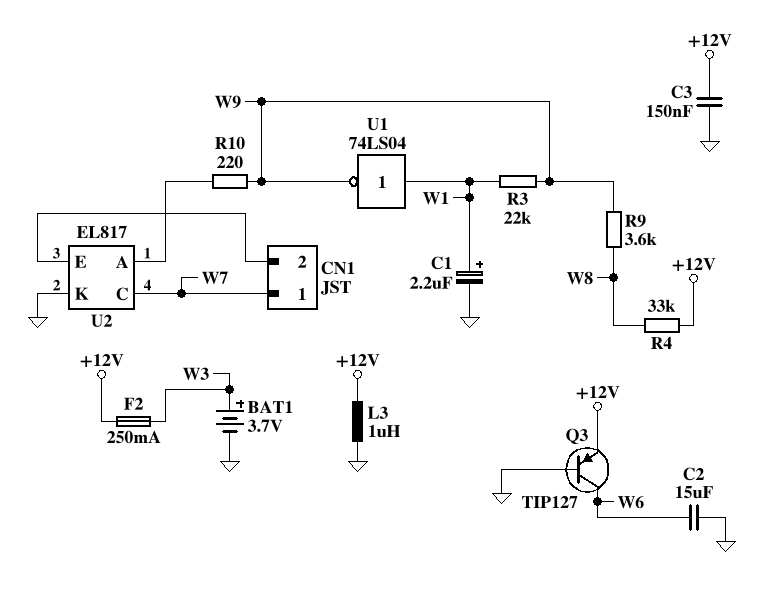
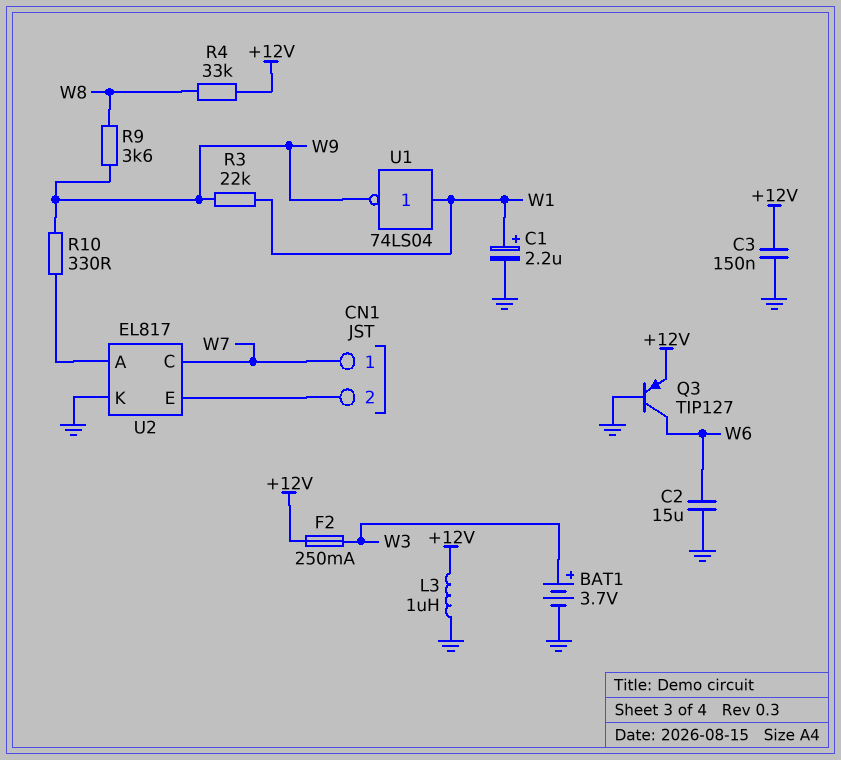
R10: 220 (U2/A, W9) -> 330 (U2/A, W9)

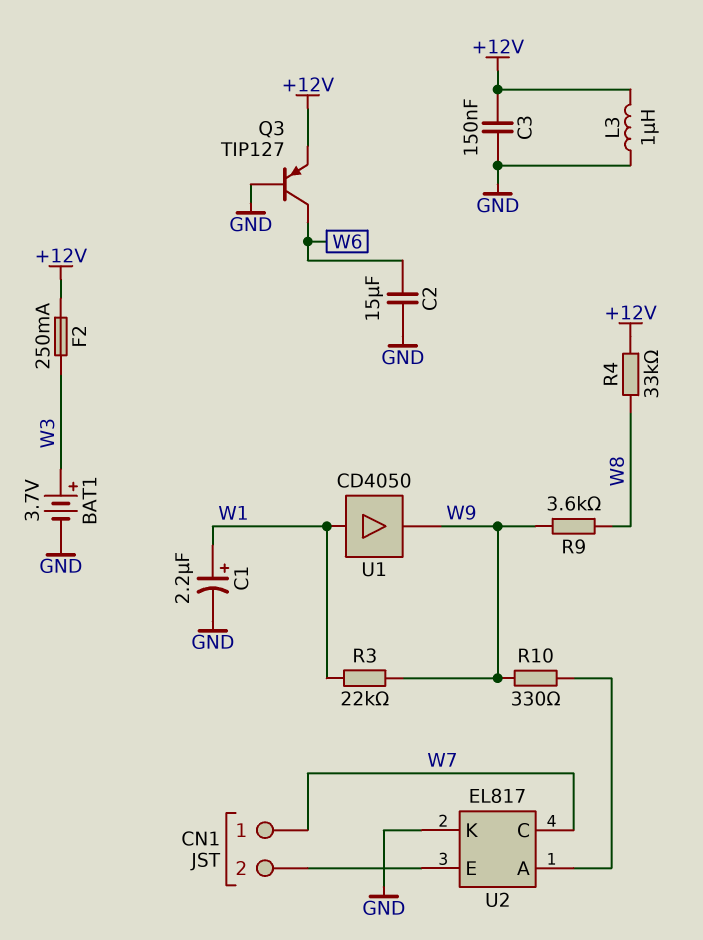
U1: NOT 74LS04 (in W1, out W9) -> buffer CD4050 (in W1, out W9)

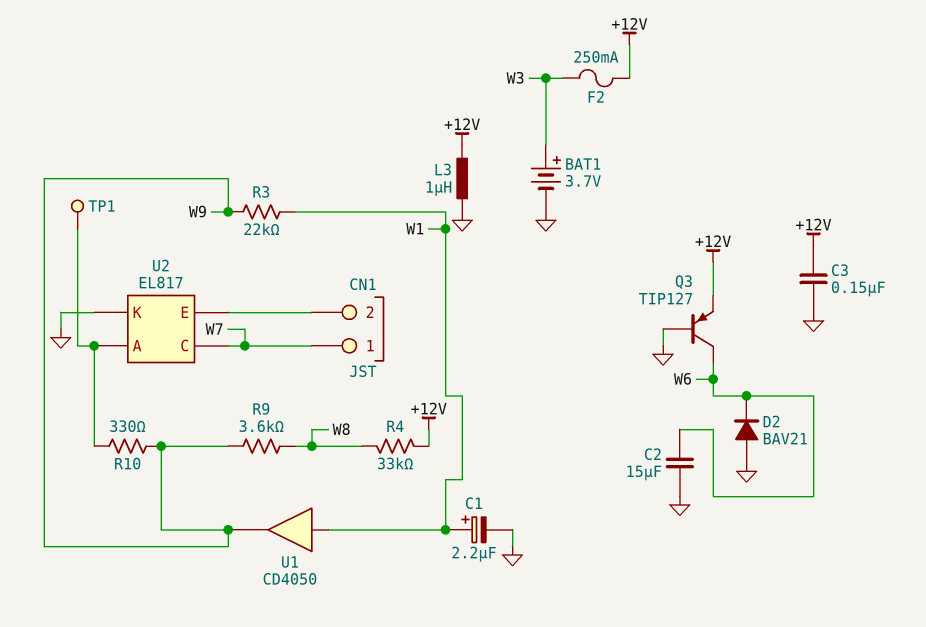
D2: none -> diode BAV21 (A GND, K W6)
TP1: none -> test point (U2/A)

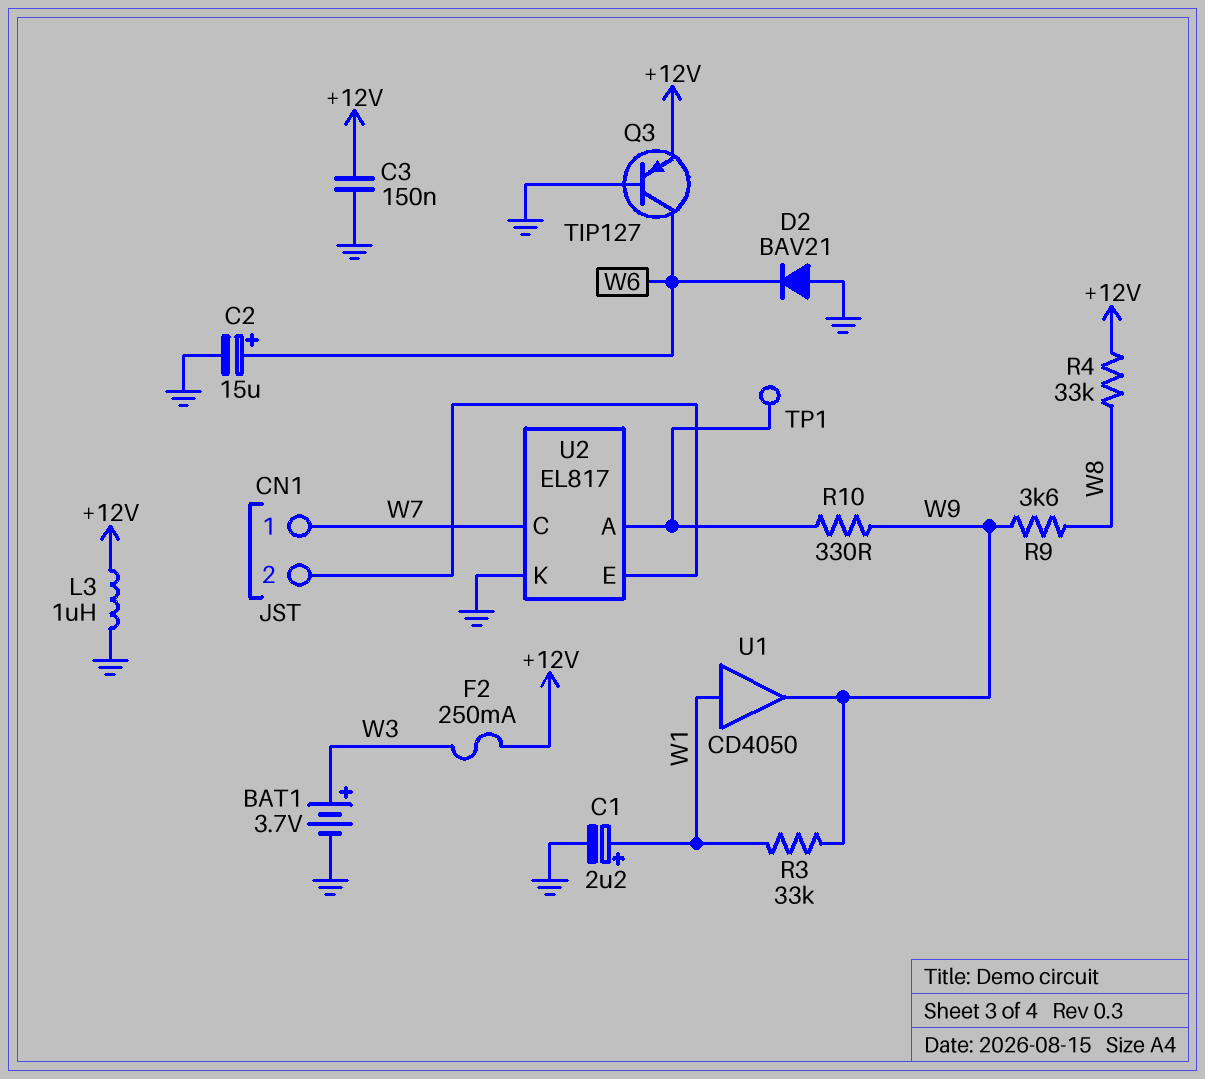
C2: 15uF (GND, W6) -> 15uF (plus W6, minus GND)
R3: 22k (W1, W9) -> 33k (W1, W9)

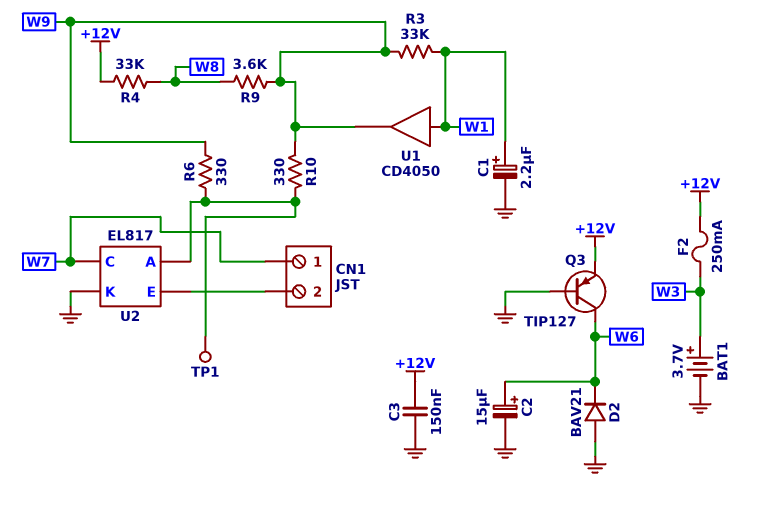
L3: 1uH (+12V, GND) -> none
R6: none -> 330 (U2/A, W9)

